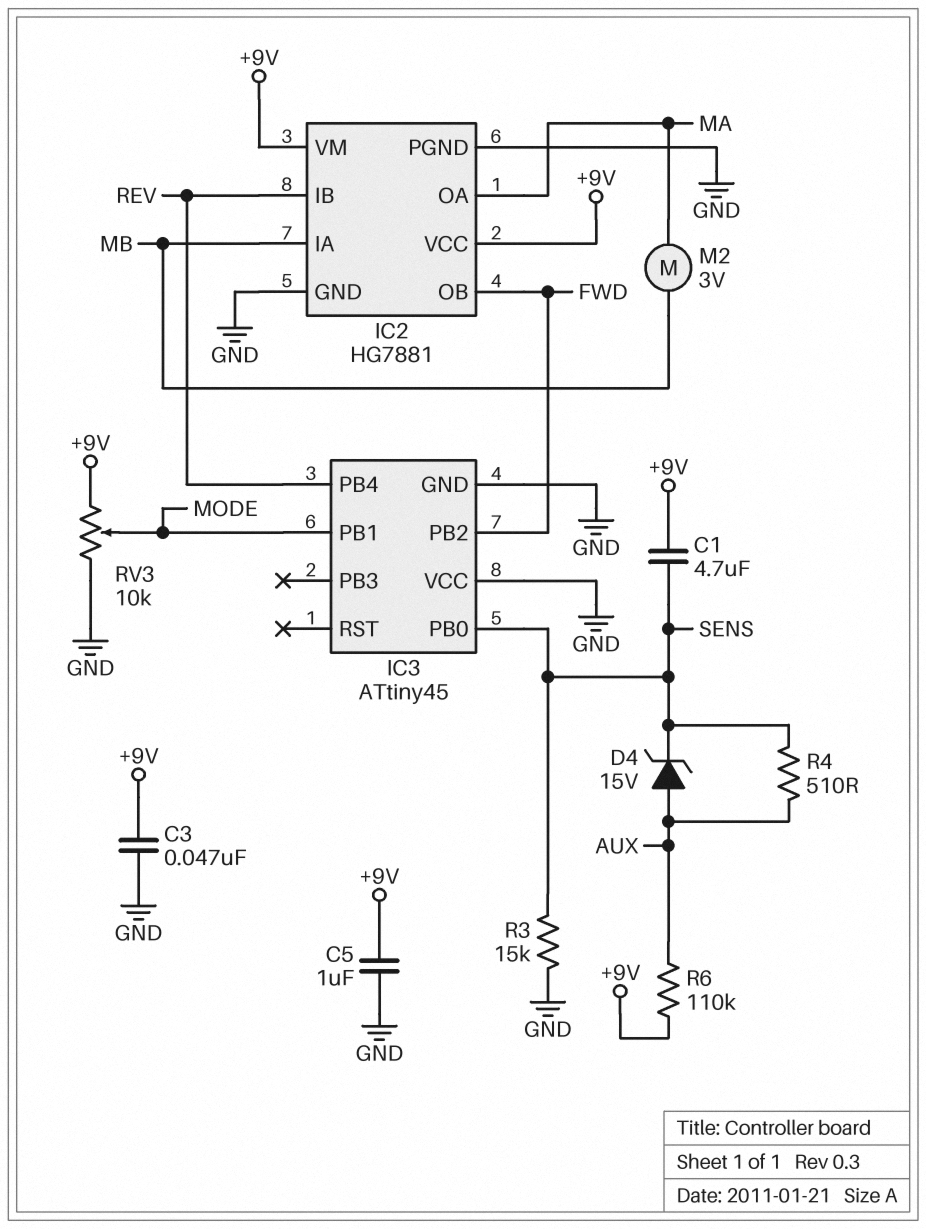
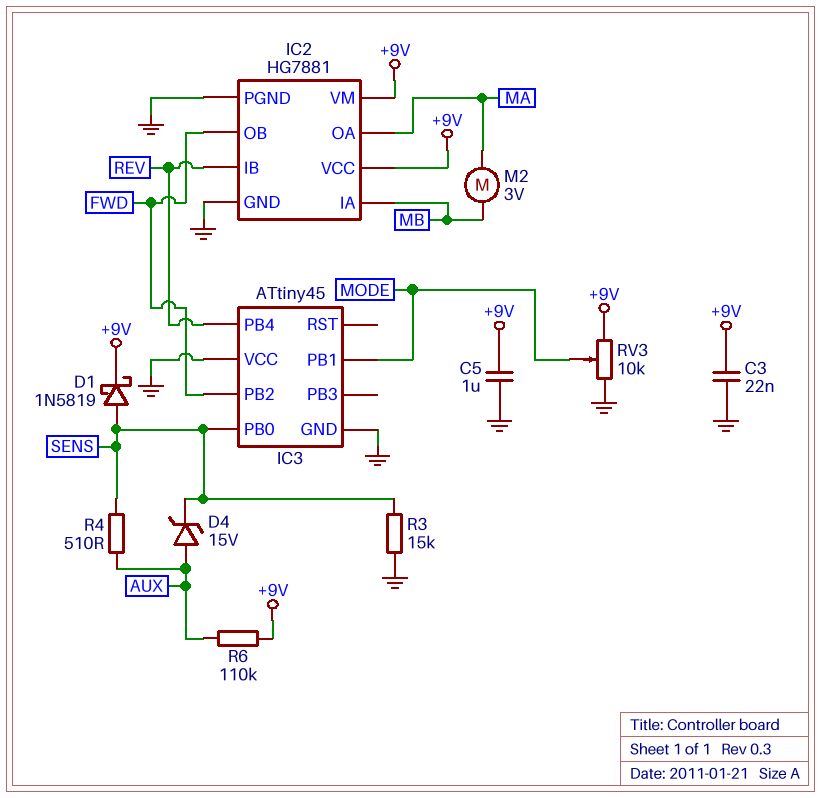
C1: 4.7uF (+9V, SENS) -> none
C3: 47nF (+9V, GND) -> 22nF (+9V, GND)
D1: none -> schottky 1N5819 (A SENS, K +9V)

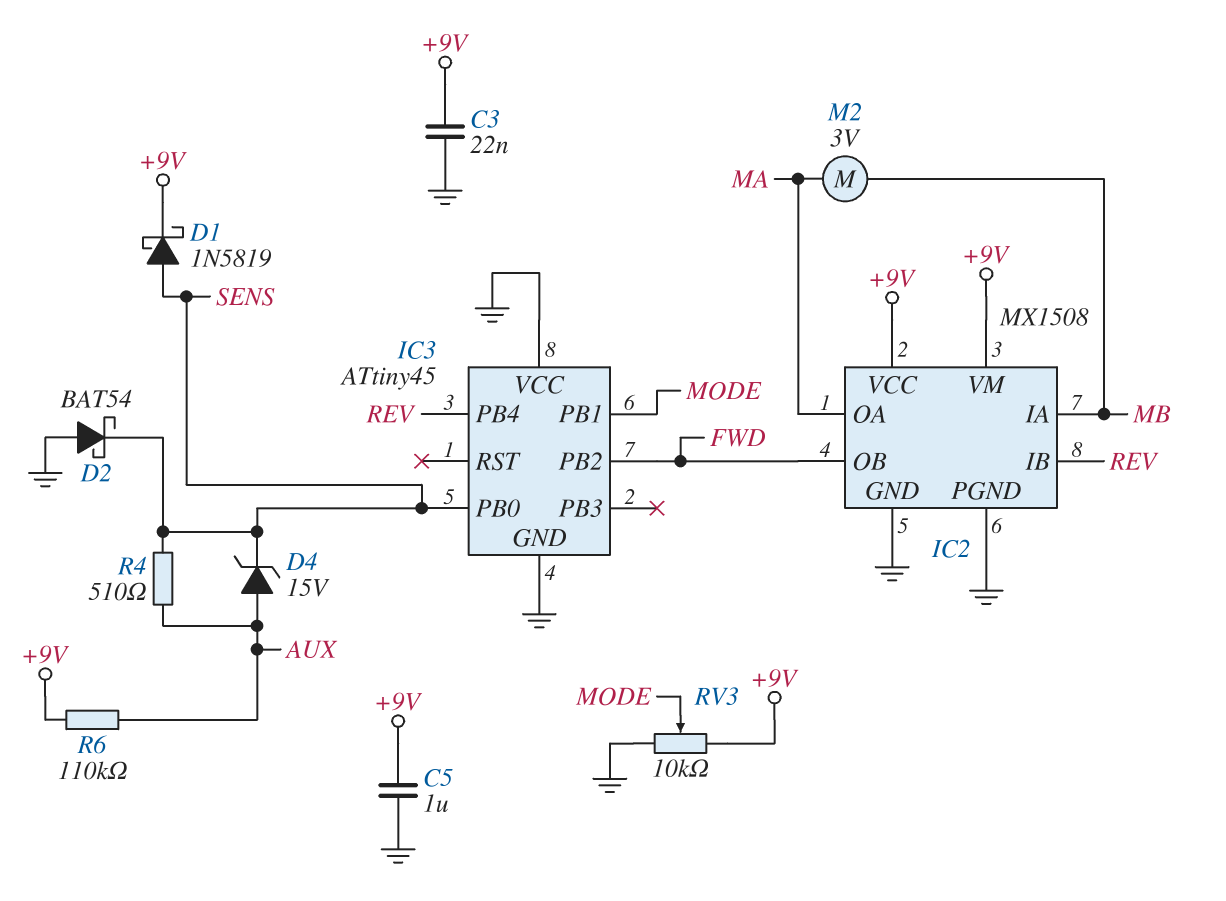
D2: none -> schottky BAT54 (A GND, K SENS)
IC2: HG7881 -> MX1508
R3: 15k (GND, SENS) -> none

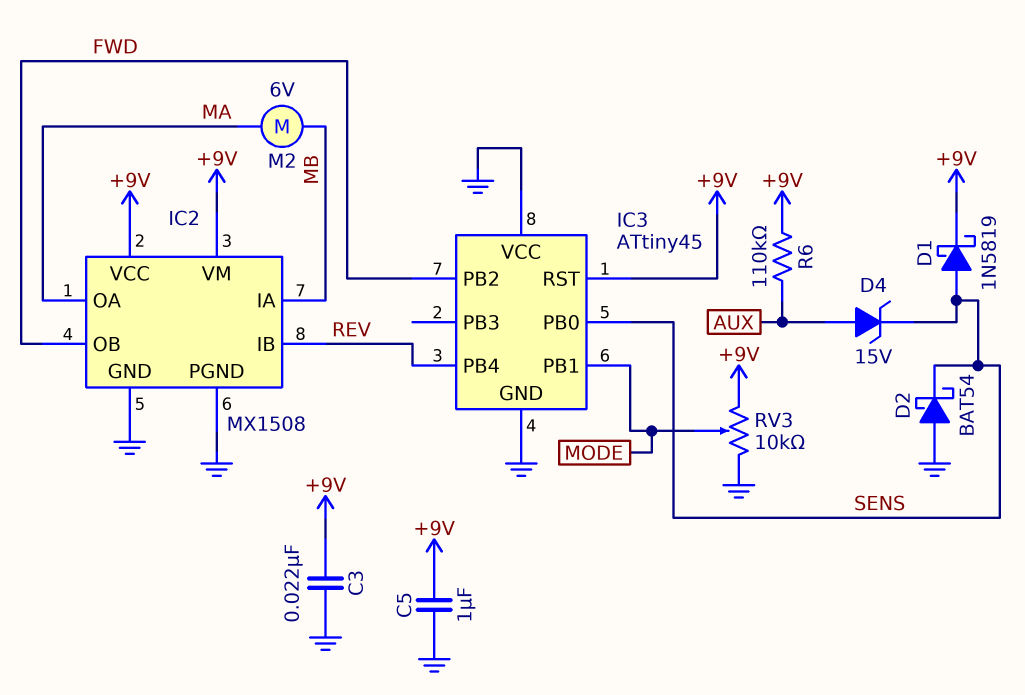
IC3 pin RST: none -> +9V
M2: motor 3V (MA, MB) -> motor 6V (MA, MB)
R4: 510 (AUX, SENS) -> none

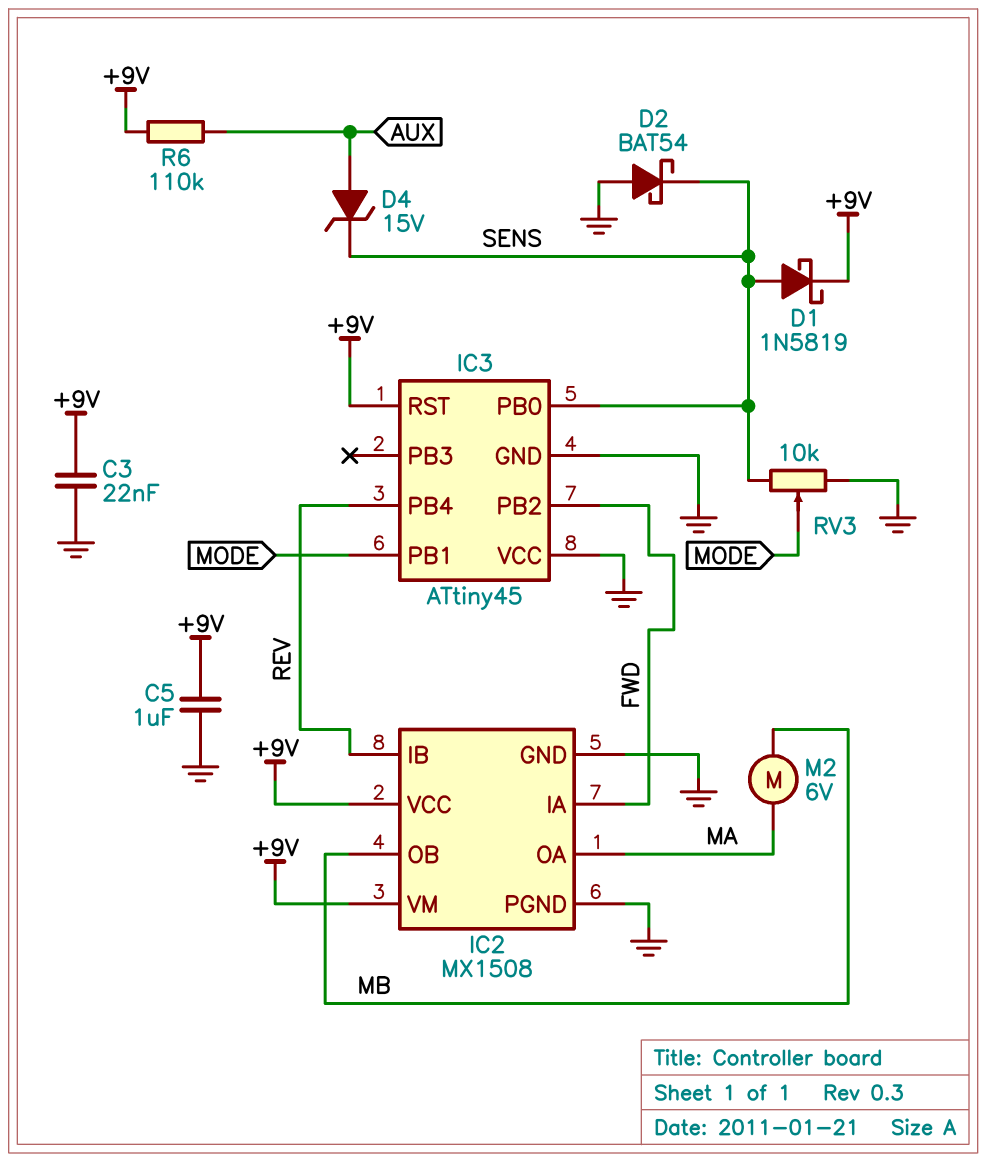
IC2 pin IA: MB -> FWD
IC2 pin OB: FWD -> MB
RV3: 10k (+9V, GND, wiper MODE) -> 10k (GND, SENS, wiper MODE)

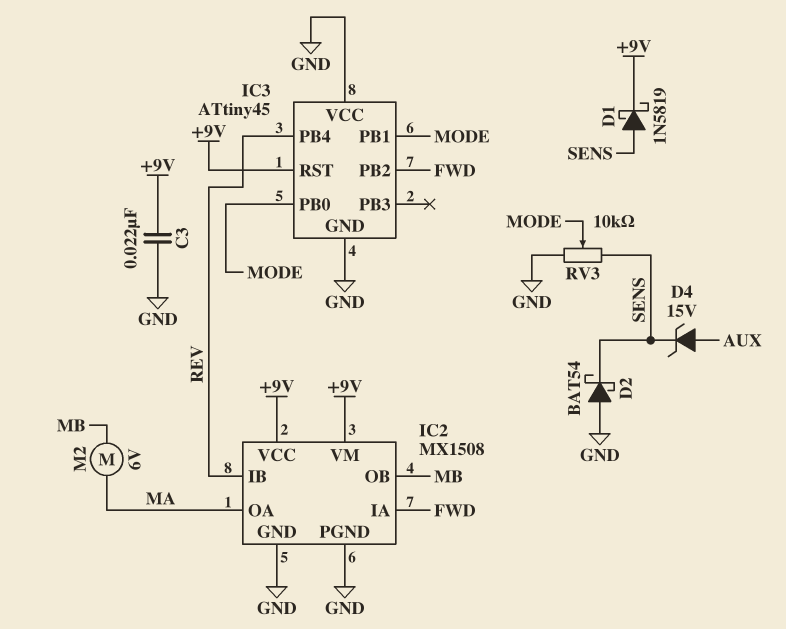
C5: 1uF (+9V, GND) -> none
IC3 pin PB0: SENS -> MODE
R6: 110k (+9V, AUX) -> none

